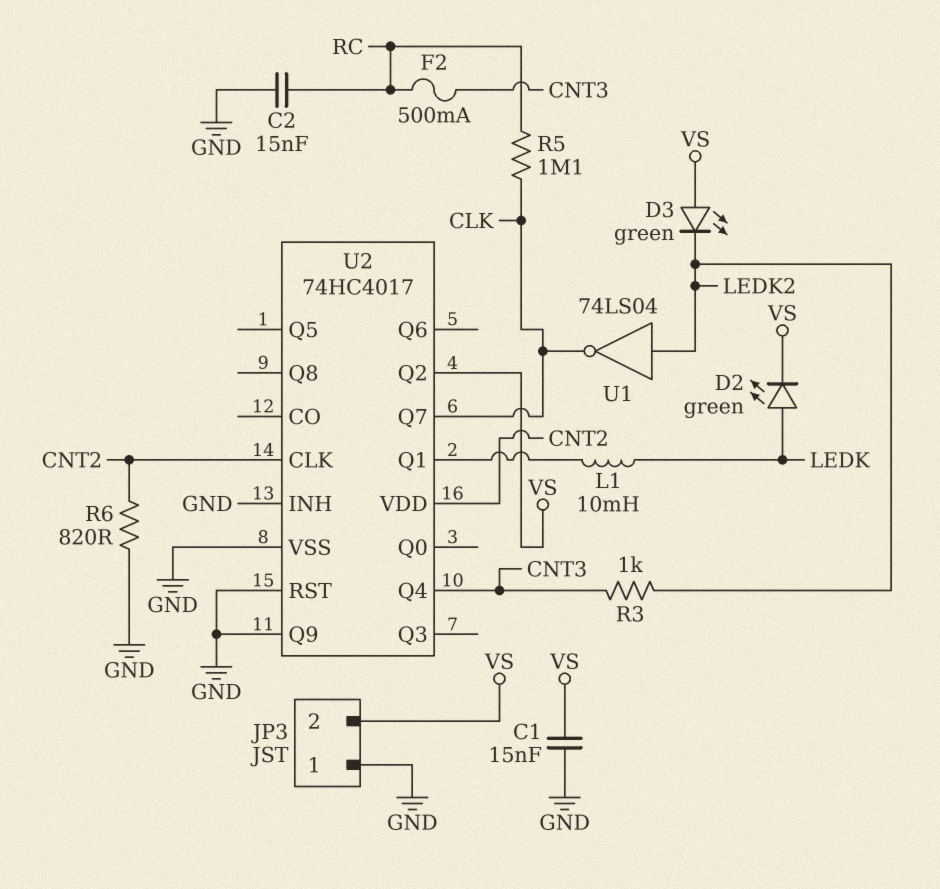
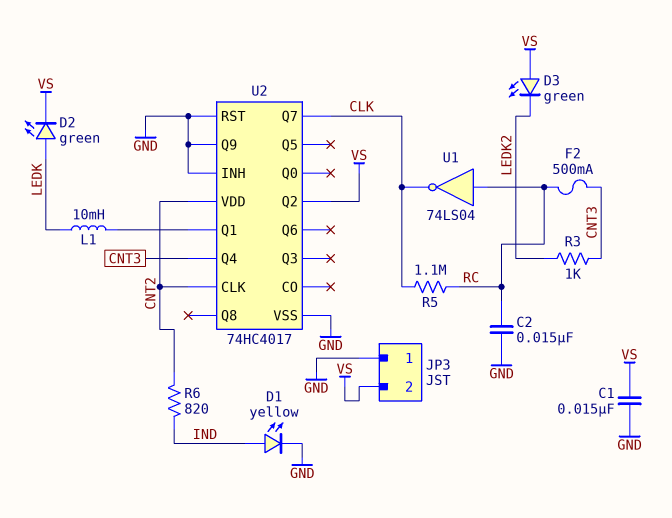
D1: none -> LED yellow (A IND, K GND)
R6: 820 (CNT2, GND) -> 820 (CNT2, IND)
U1: NOT 74LS04 (in LEDK2, out CLK) -> NOT 74LS04 (in RC, out CLK)

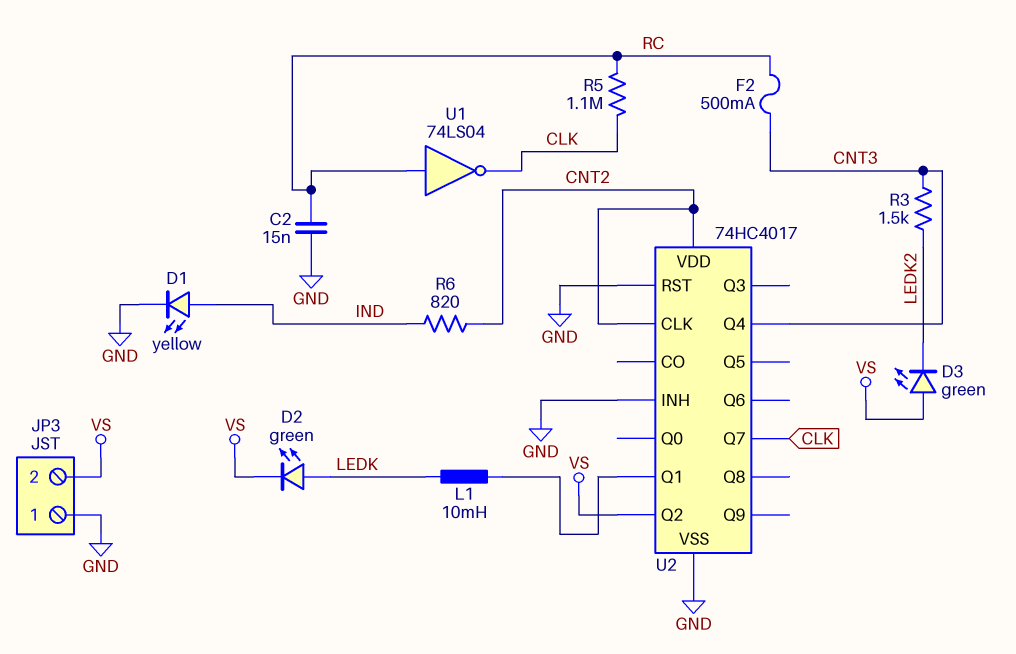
C1: 15nF (GND, VS) -> none
R3: 1k (CNT3, LEDK2) -> 1.5k (CNT3, LEDK2)
U2 pin Q9: GND -> none

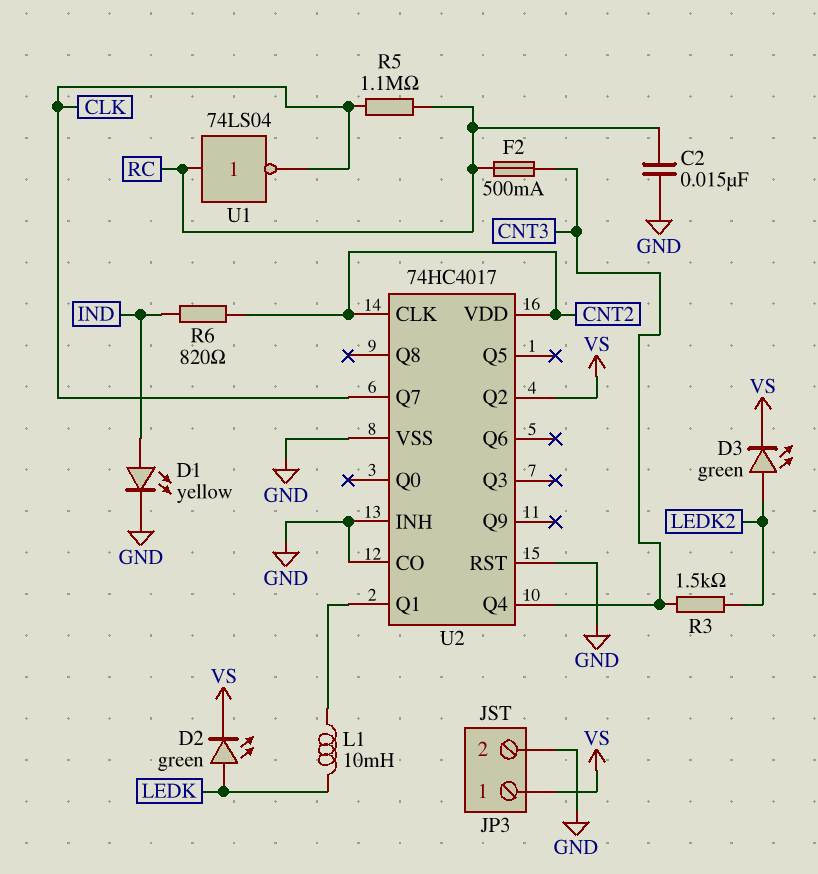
D3: LED green (A VS, K LEDK2) -> LED green (A LEDK2, K VS)
JP3 pin 1: GND -> VS
JP3 pin 2: VS -> GND
U2 pin CO: none -> GND

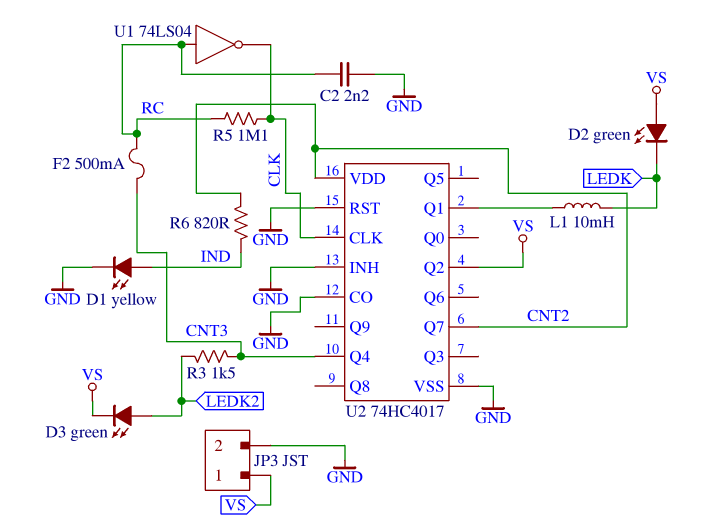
C2: 15nF (GND, RC) -> 2.2nF (GND, RC)
D2: LED green (A LEDK, K VS) -> LED green (A VS, K LEDK)
U2 pin CLK: CNT2 -> CLK
U2 pin Q7: CLK -> CNT2

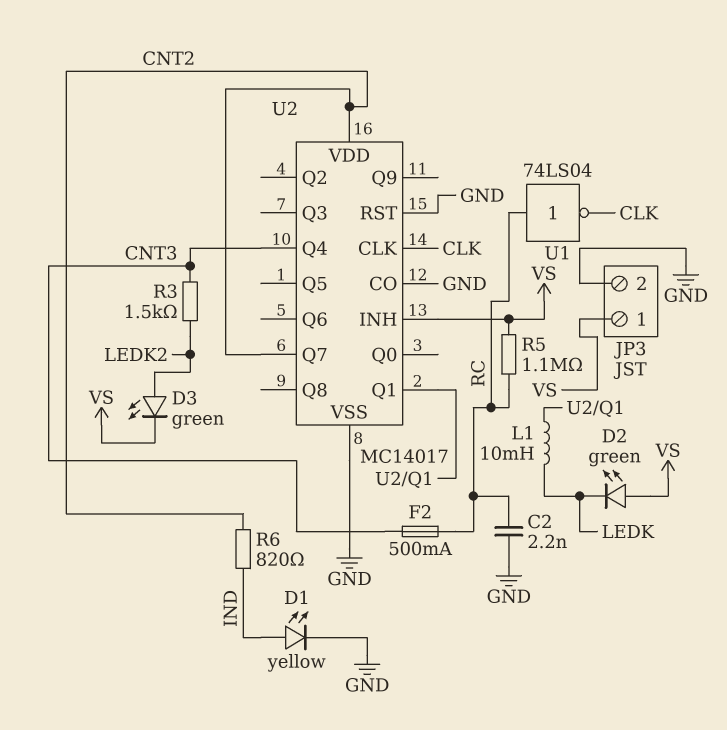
R5: 1.1M (CLK, RC) -> 1.1M (RC, VS)
U2: 74HC4017 -> MC14017
U2 pin INH: GND -> VS
U2 pin Q2: VS -> none

